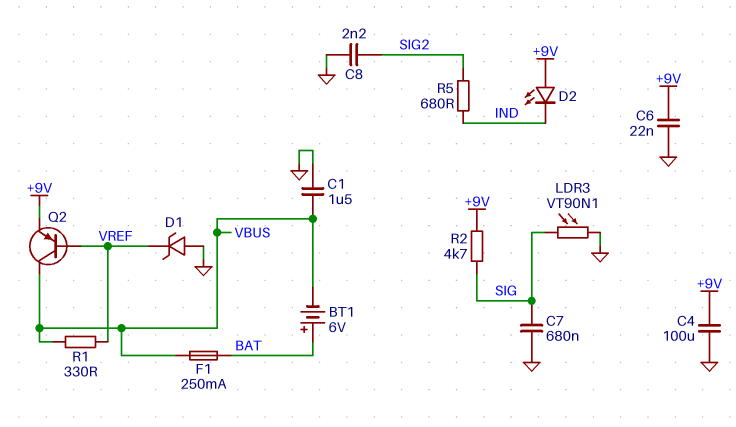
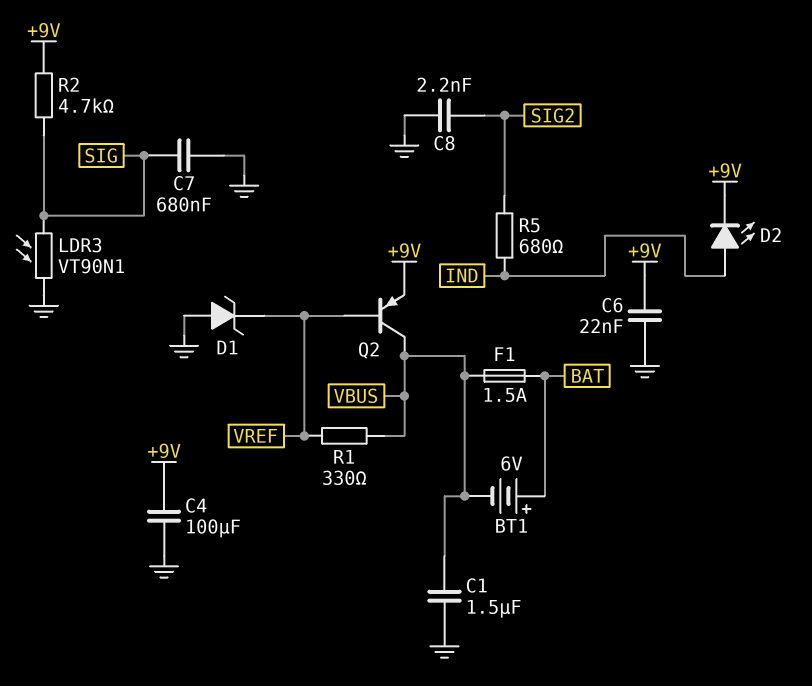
D2: LED (A +9V, K IND) -> LED (A IND, K +9V)
F1: 250mA (BAT, VBUS) -> 1.5A (BAT, VBUS)

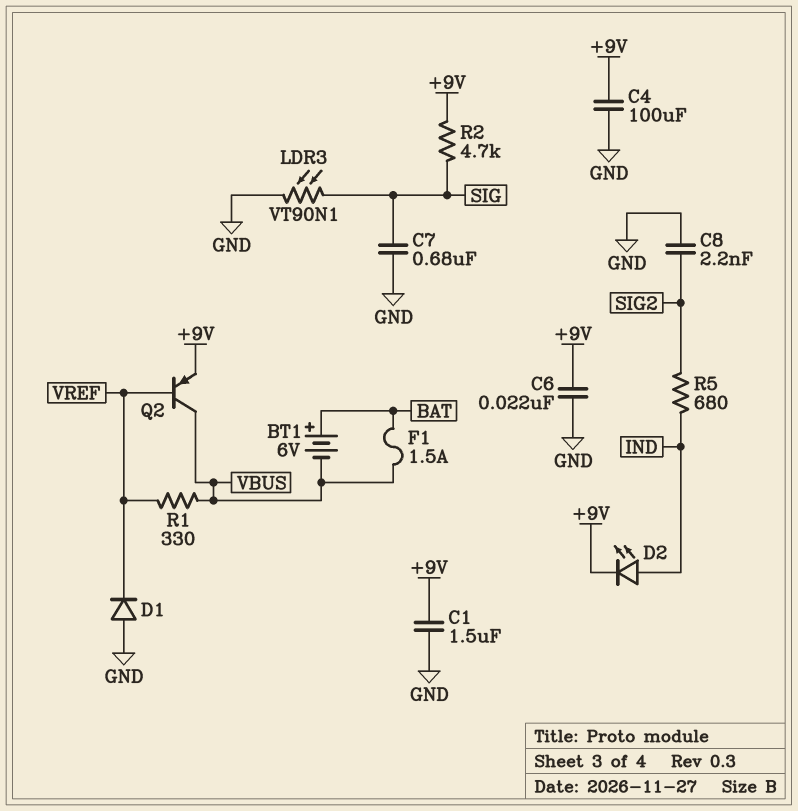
C1: 1.5uF (GND, VBUS) -> 1.5uF (+9V, GND)
D1: zener (A GND, K VREF) -> diode (A GND, K VREF)

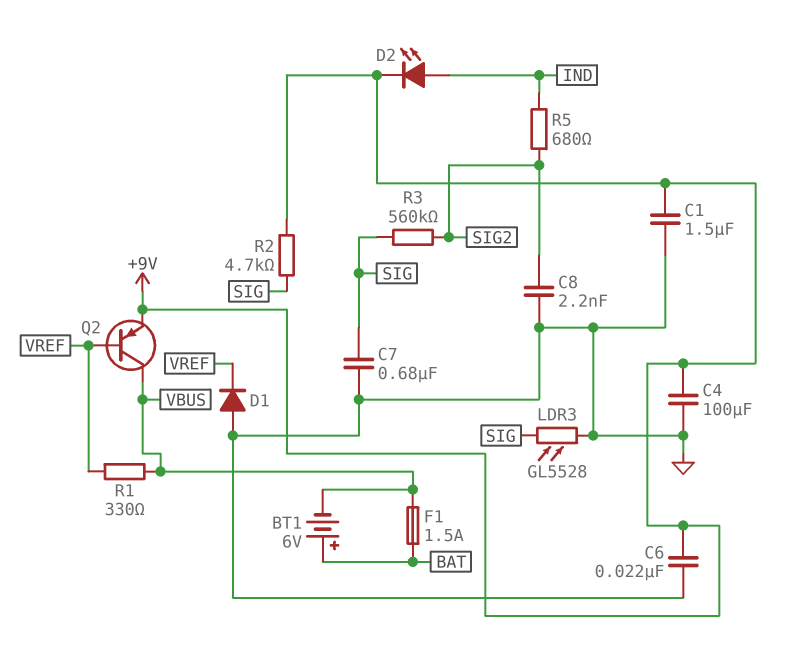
LDR3: VT90N1 (GND, SIG) -> GL5528 (GND, SIG)
R3: none -> 560k (SIG, SIG2)

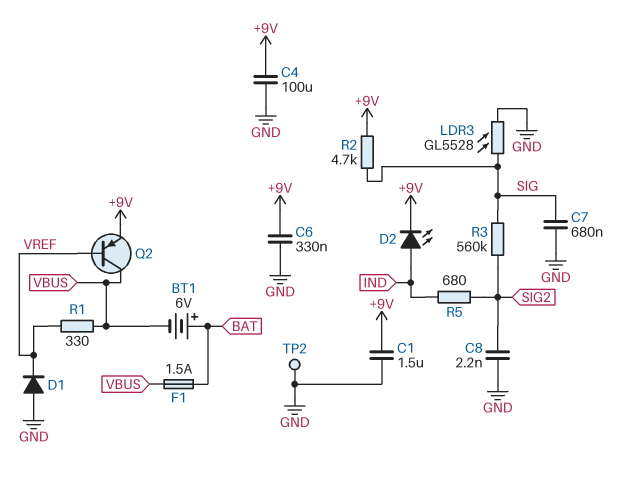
C6: 22nF (+9V, GND) -> 330nF (+9V, GND)
TP2: none -> test point (GND)

